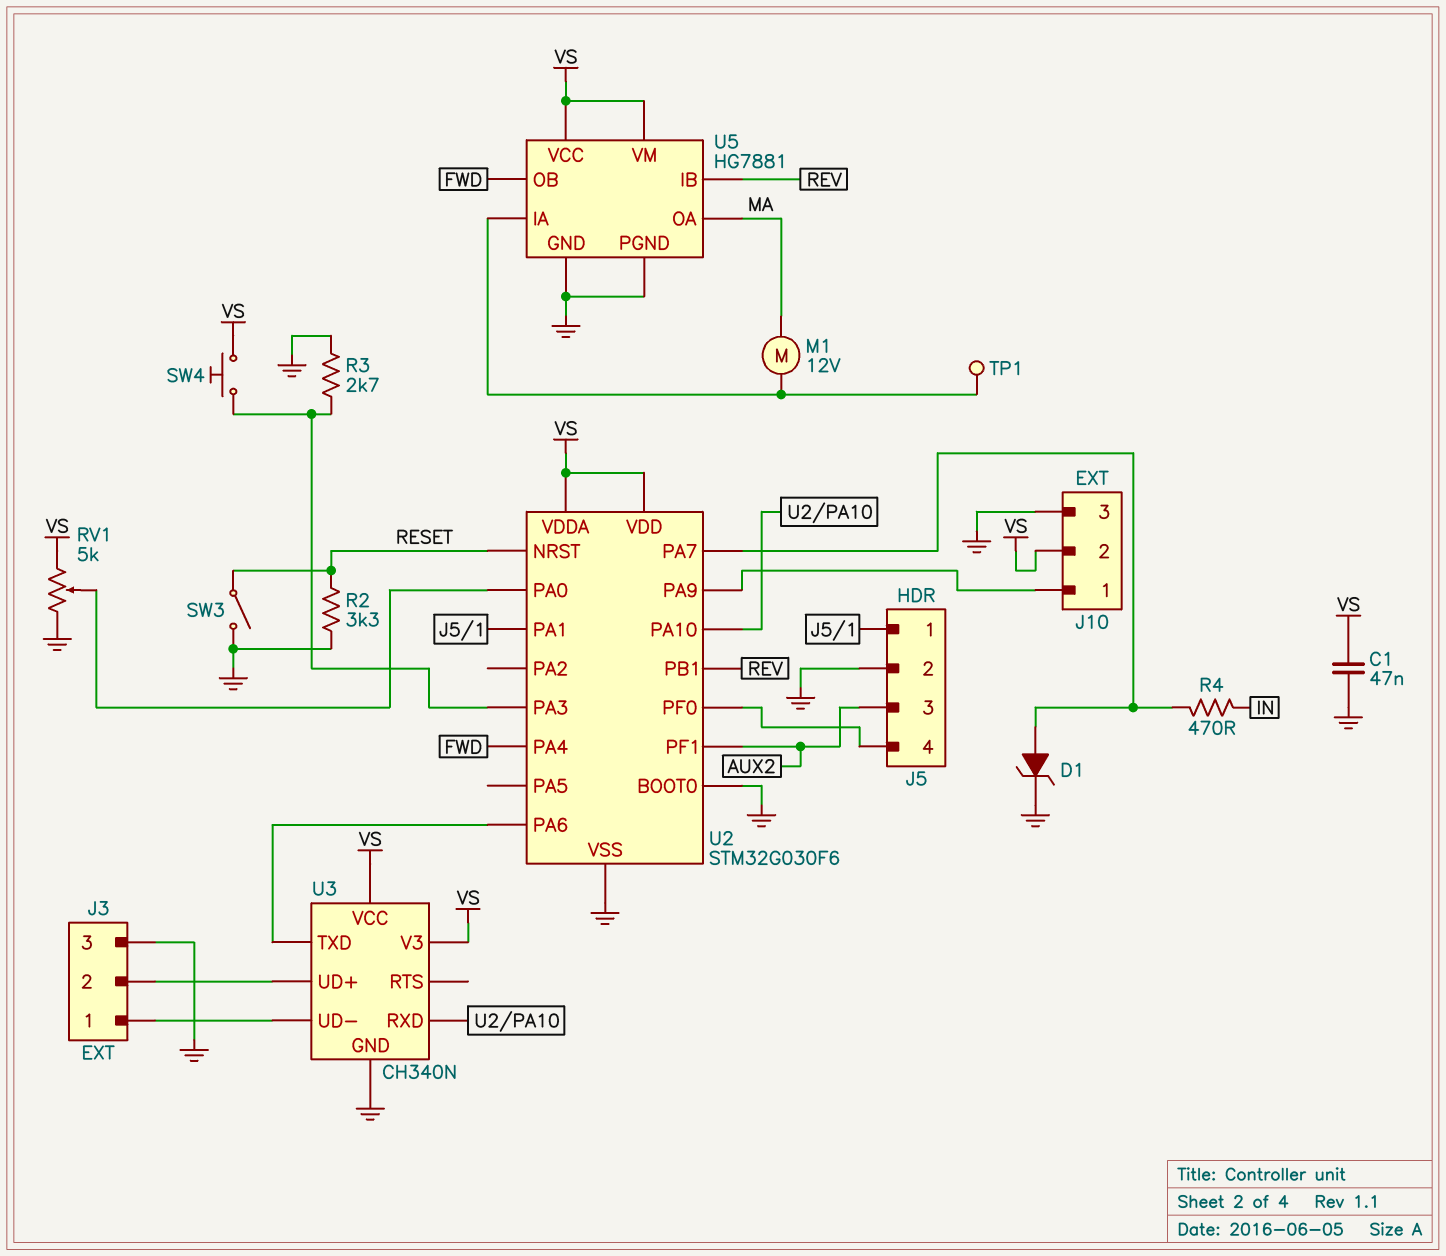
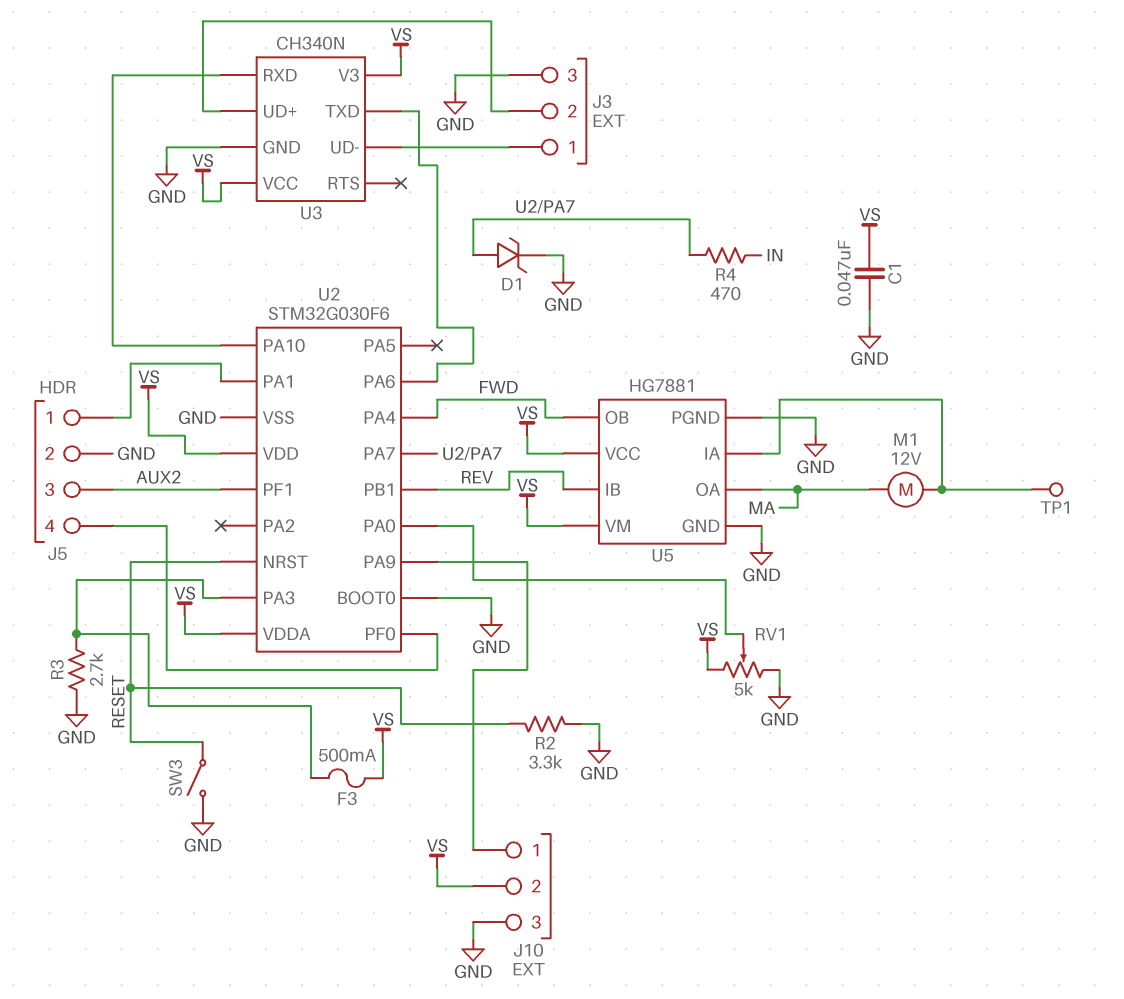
F3: none -> 500mA (U2/PA3, VS)
SW4: button (U2/PA3, VS) -> none

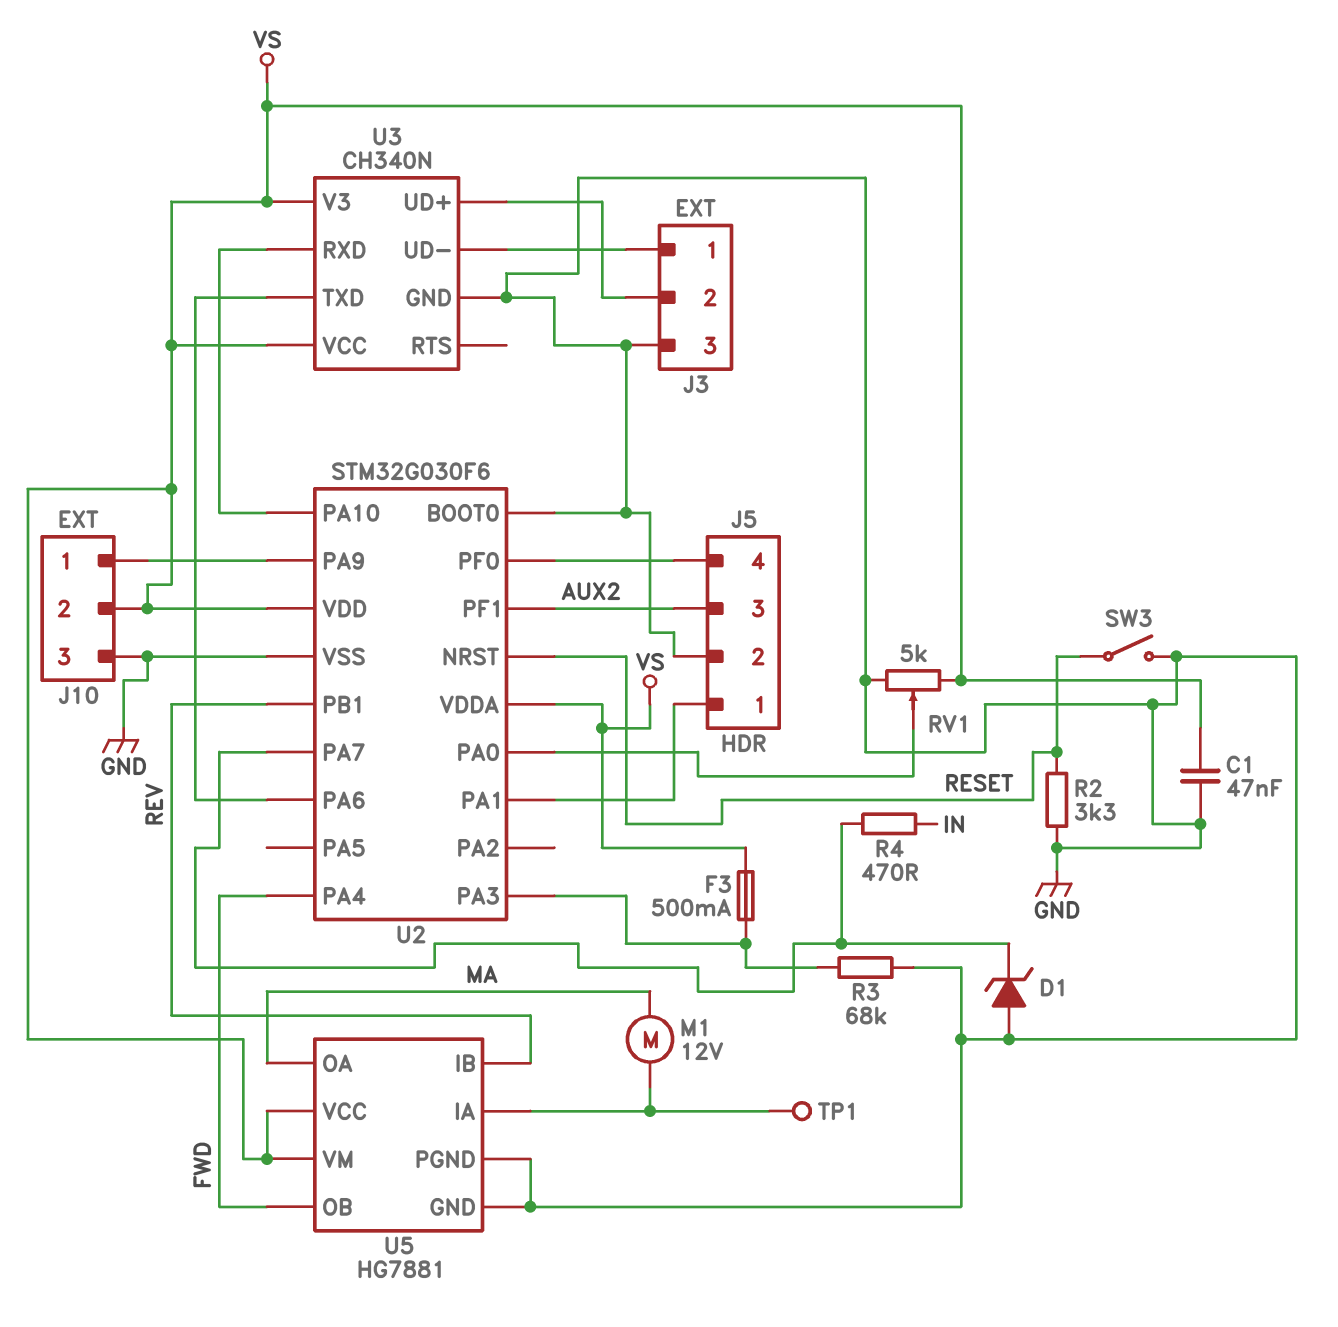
D1: zener (A U2/PA7, K GND) -> zener (A GND, K U2/PA7)
R3: 2.7k (GND, U2/PA3) -> 68k (GND, U2/PA3)

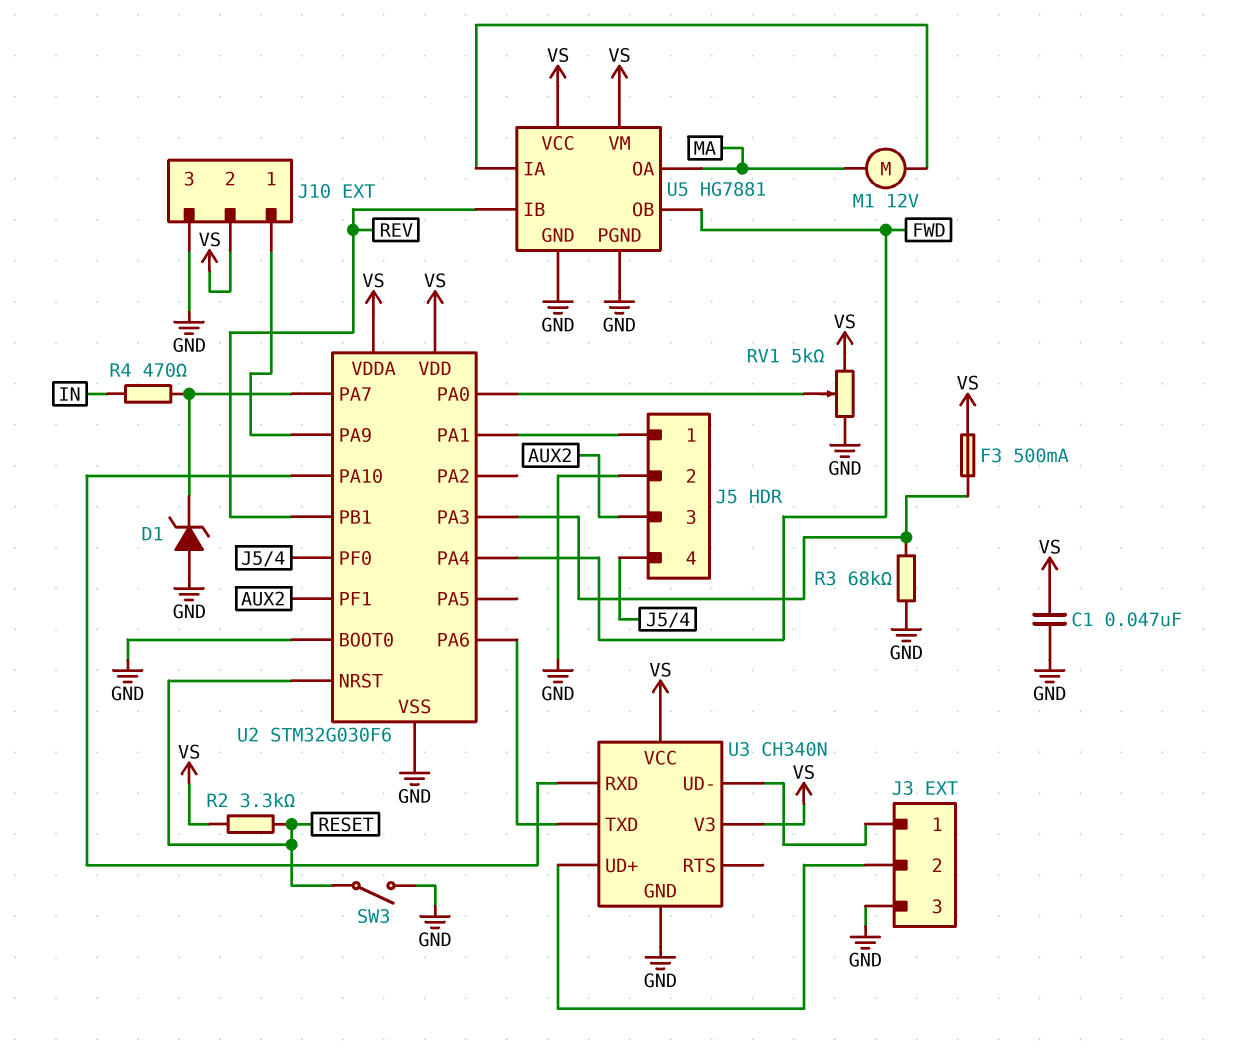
R2: 3.3k (GND, RESET) -> 3.3k (RESET, VS)
TP1: test point (U5/IA) -> none

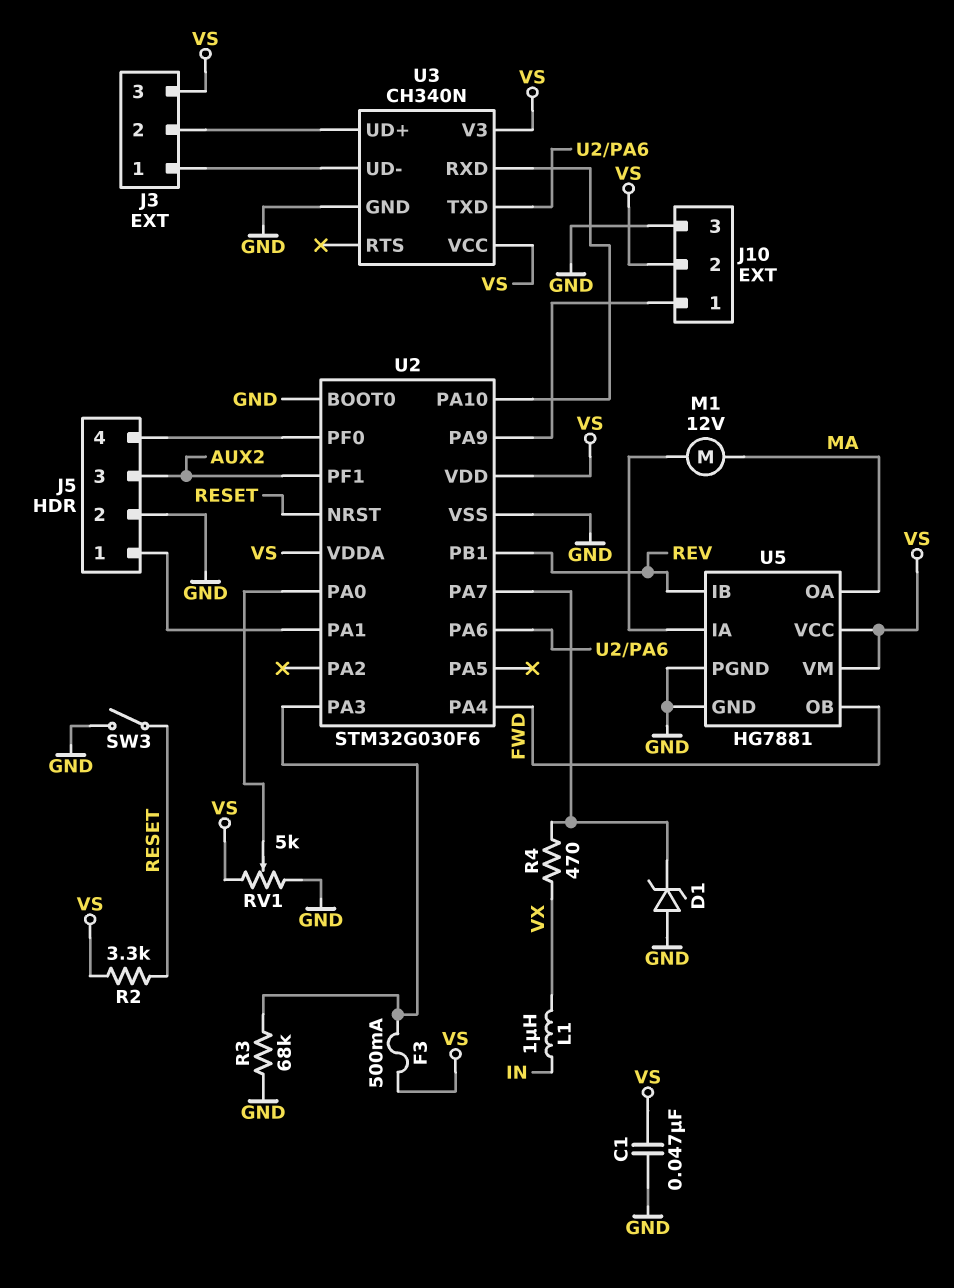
J3 pin 3: GND -> VS
L1: none -> 1uH (IN, VX)
R4: 470 (IN, U2/PA7) -> 470 (U2/PA7, VX)

